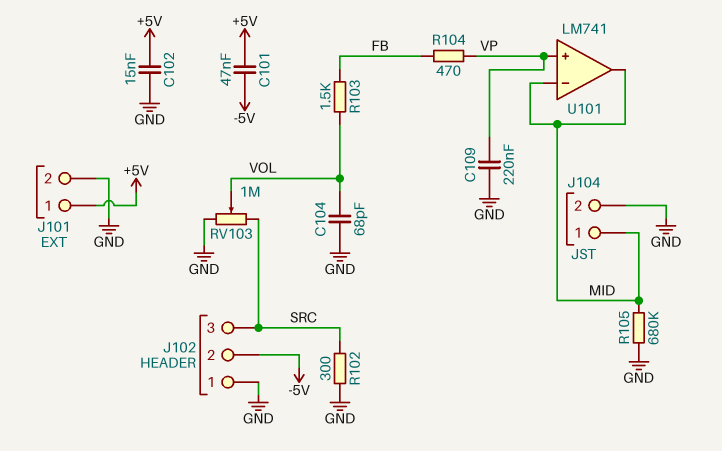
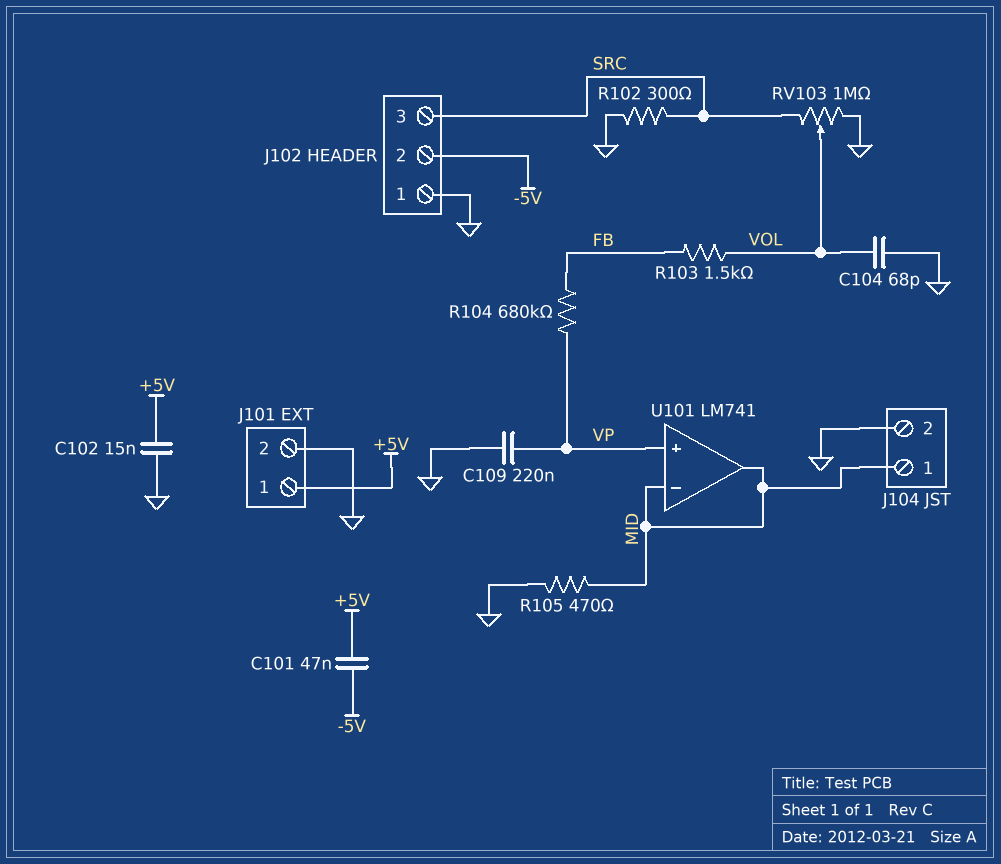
R104: 470 (FB, VP) -> 680k (FB, VP)
R105: 680k (GND, MID) -> 470 (GND, MID)

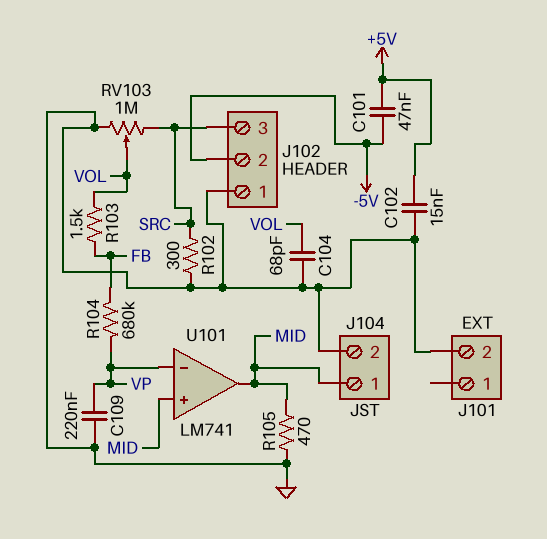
J101 pin 1: +5V -> none
U101 pin in+: VP -> MID
U101 pin in-: MID -> VP

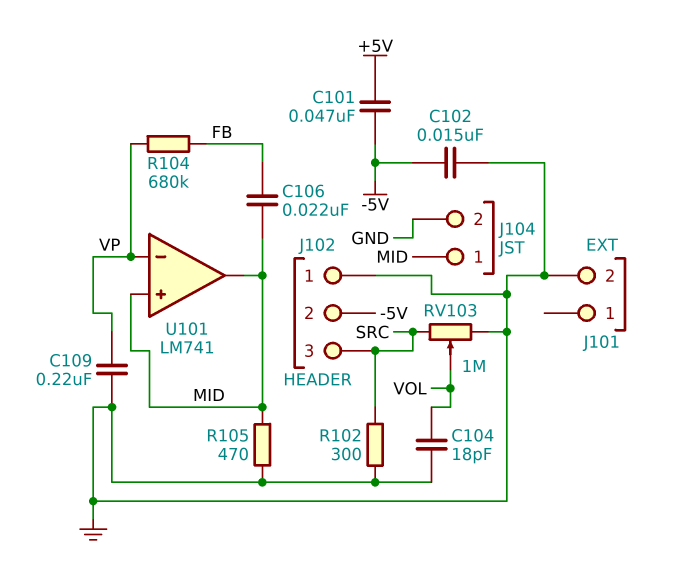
C102: 15nF (+5V, GND) -> 15nF (-5V, GND)
C104: 68pF (GND, VOL) -> 18pF (GND, VOL)
C106: none -> 22nF (FB, MID)
R103: 1.5k (FB, VOL) -> none

